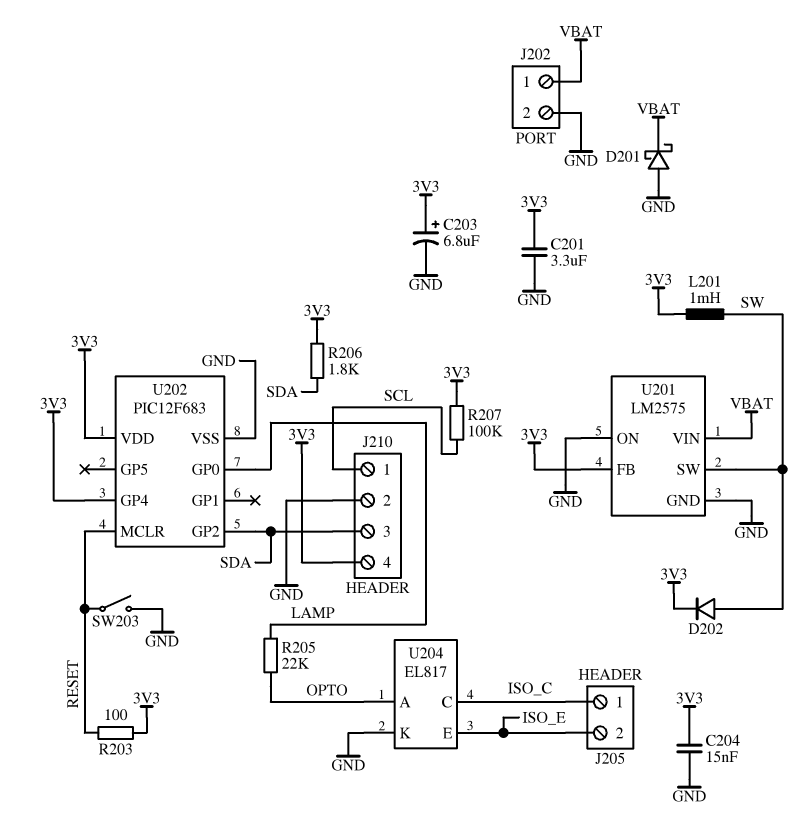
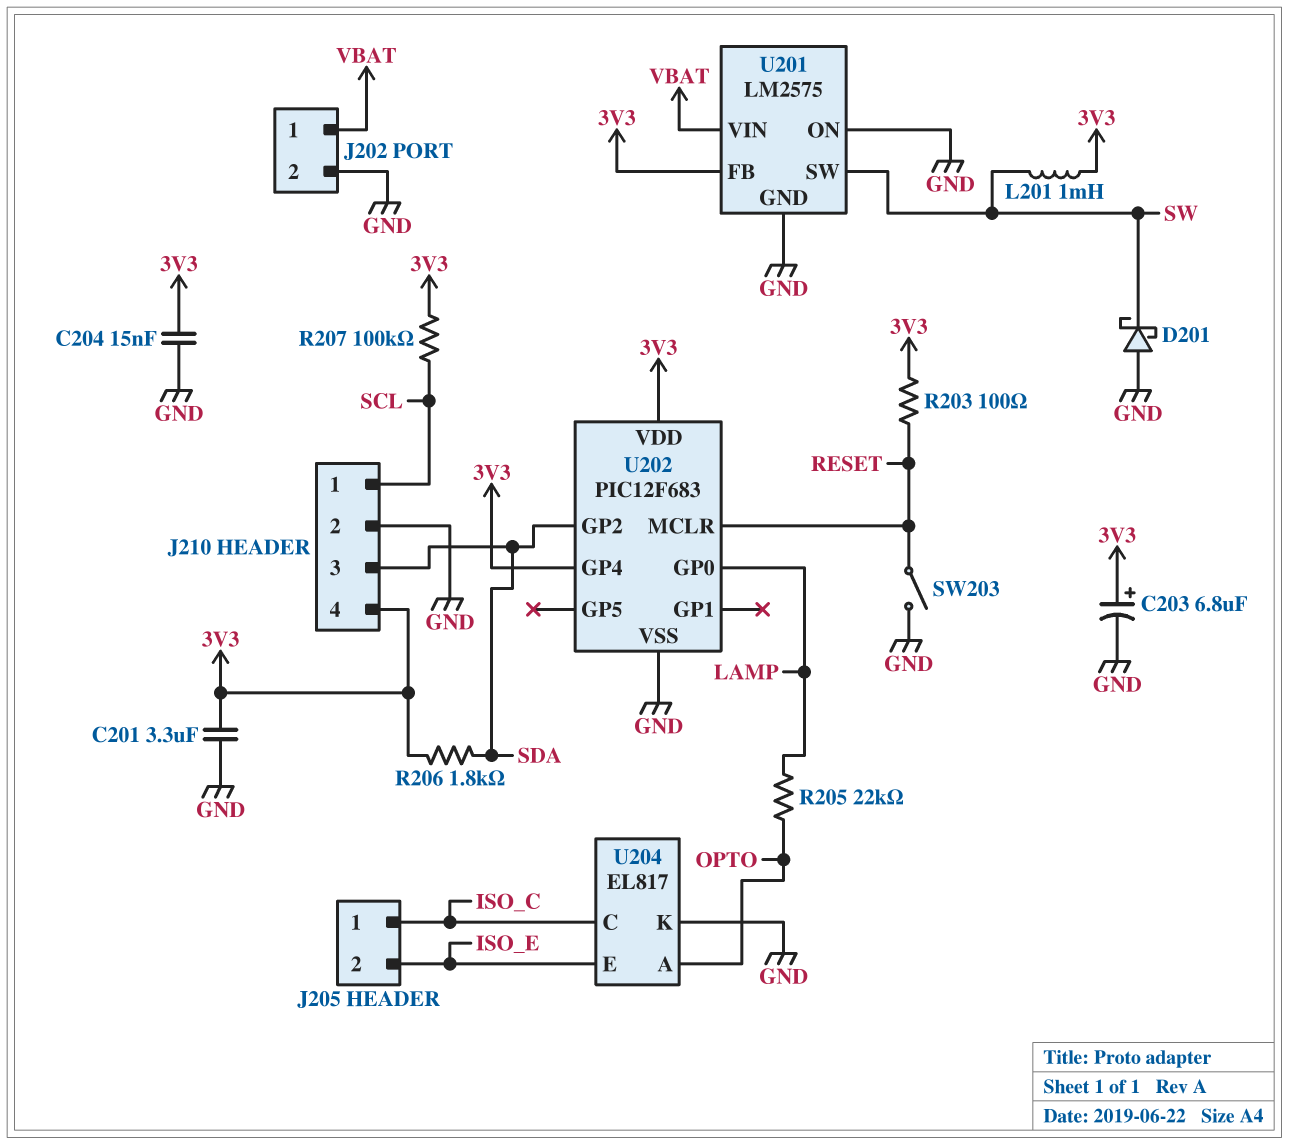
D201: schottky (A GND, K VBAT) -> schottky (A GND, K SW)
D202: diode (A SW, K 3V3) -> none

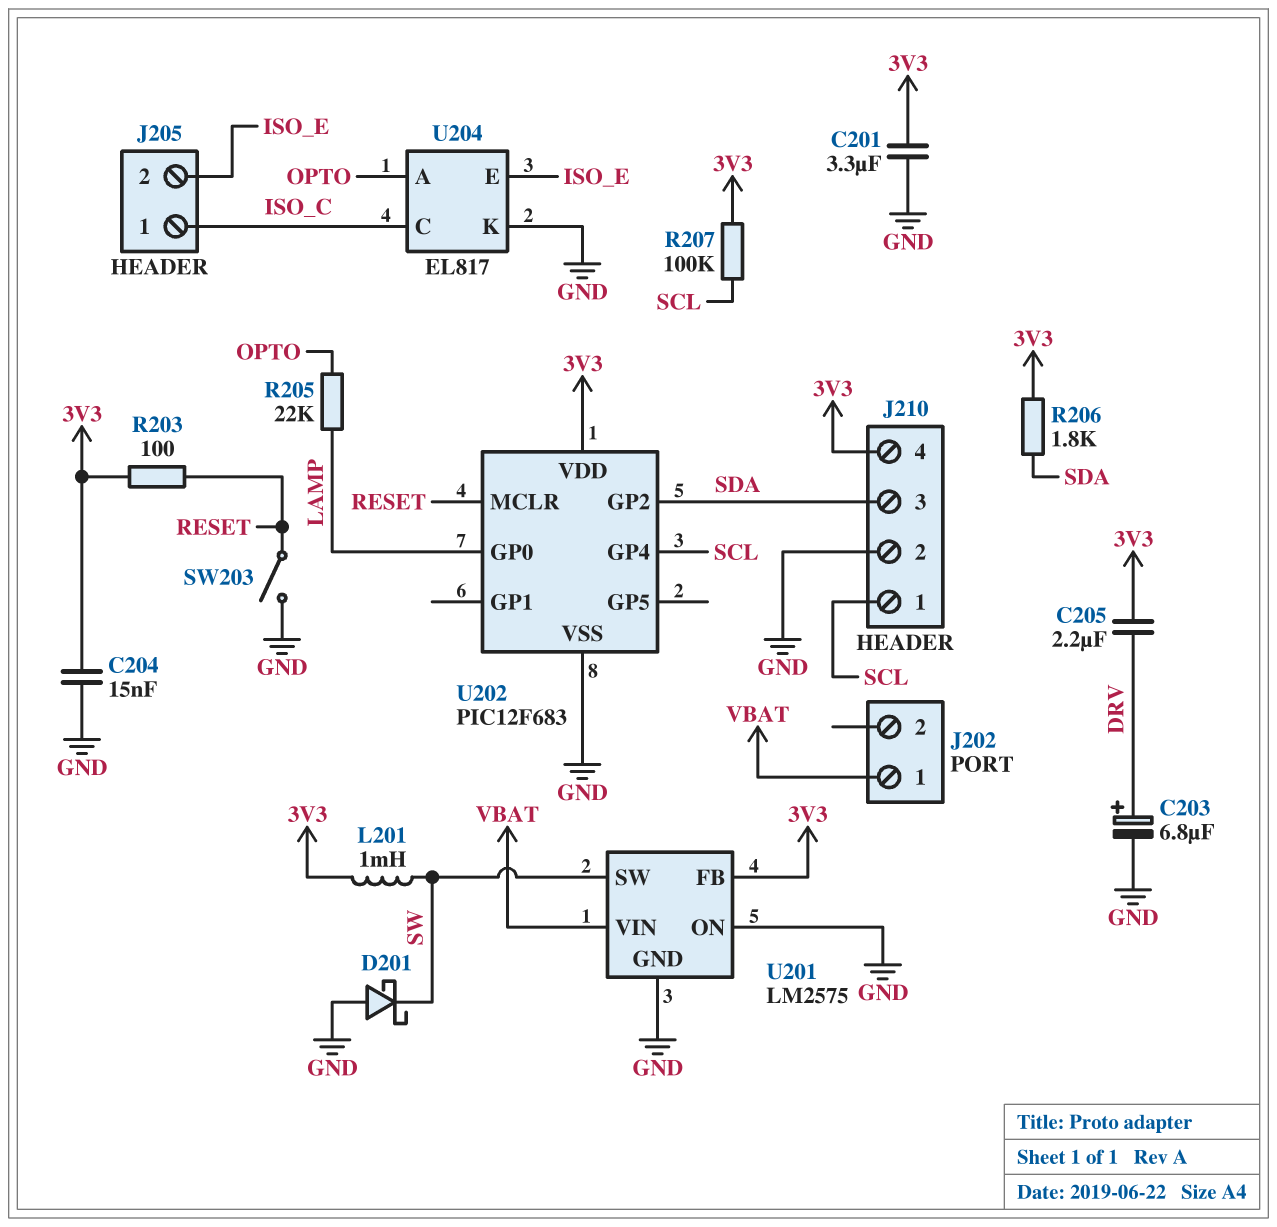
C203: 6.8uF (plus 3V3, minus GND) -> 6.8uF (plus DRV, minus GND)
C205: none -> 2.2uF (3V3, DRV)
J202 pin 2: GND -> none
U202 pin GP4: 3V3 -> SCL

